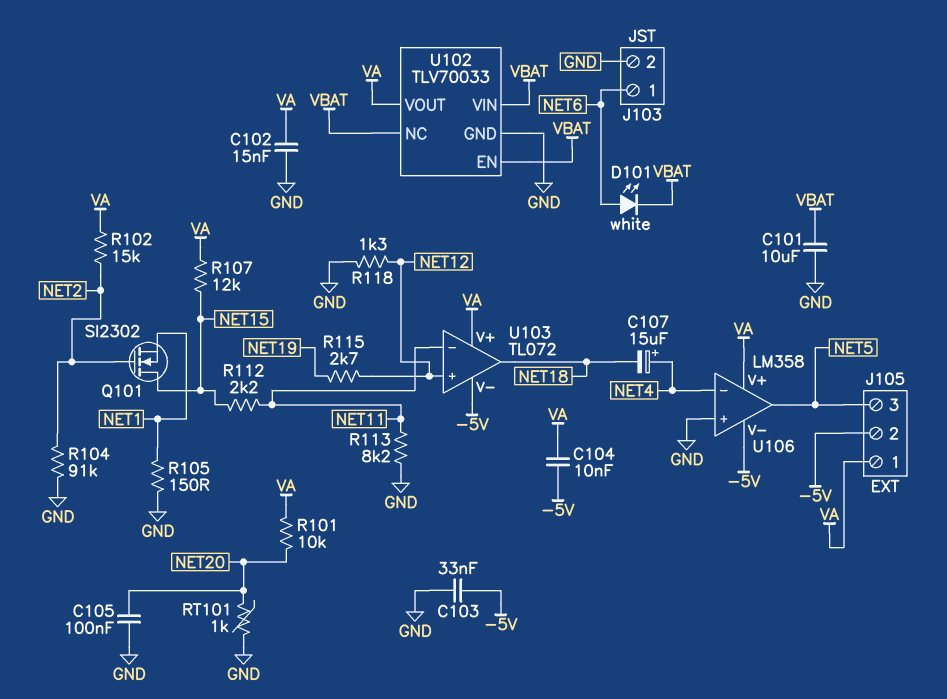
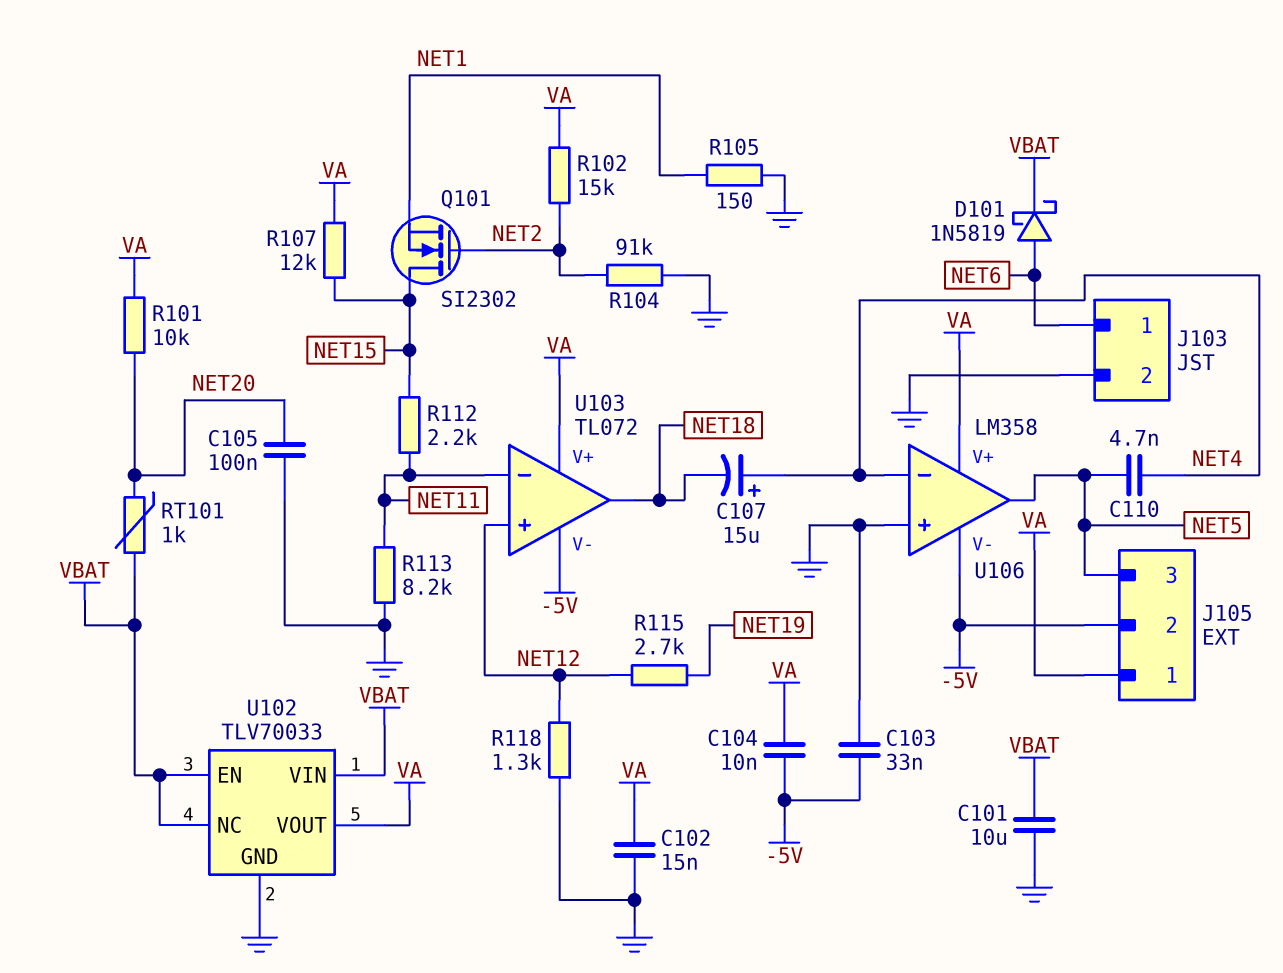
C110: none -> 4.7nF (NET4, NET5)
D101: LED white (A NET6, K VBAT) -> schottky 1N5819 (A NET6, K VBAT)
RT101: 1k (GND, NET20) -> 1k (NET20, VBAT)

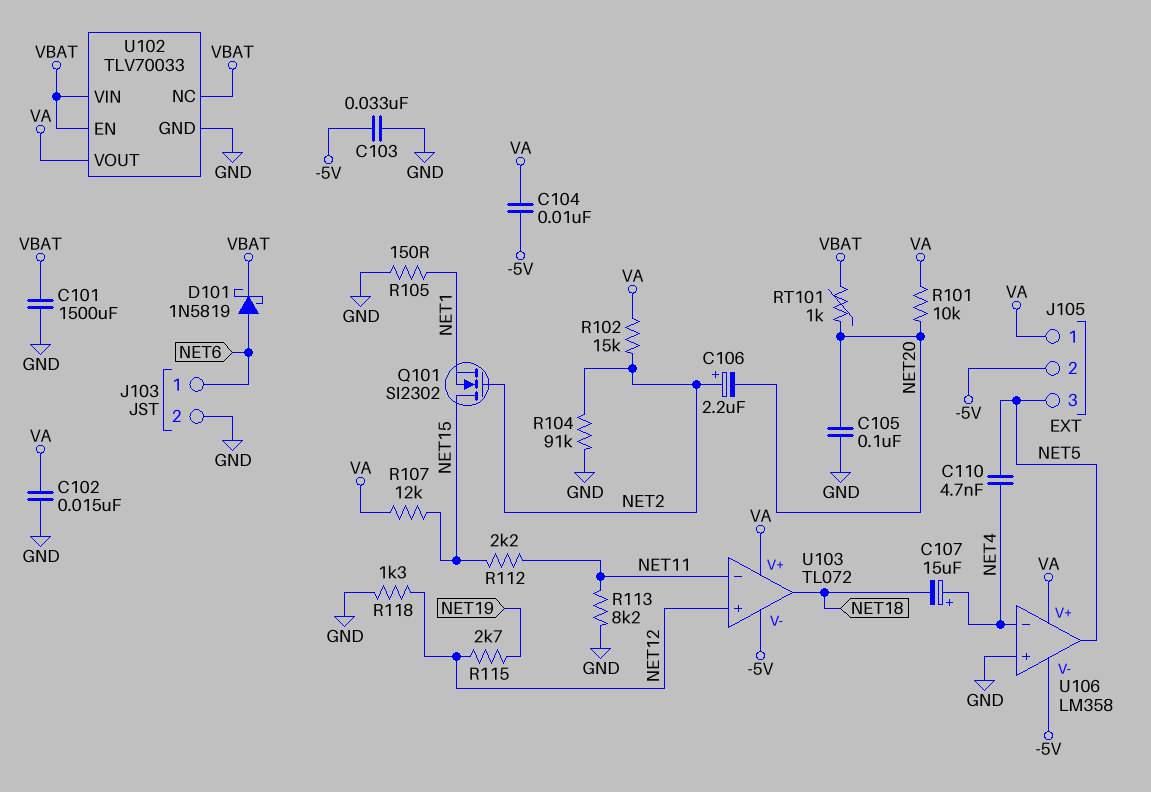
C101: 10uF (GND, VBAT) -> 1500uF (GND, VBAT)
C106: none -> 2.2uF (plus NET2, minus NET20)

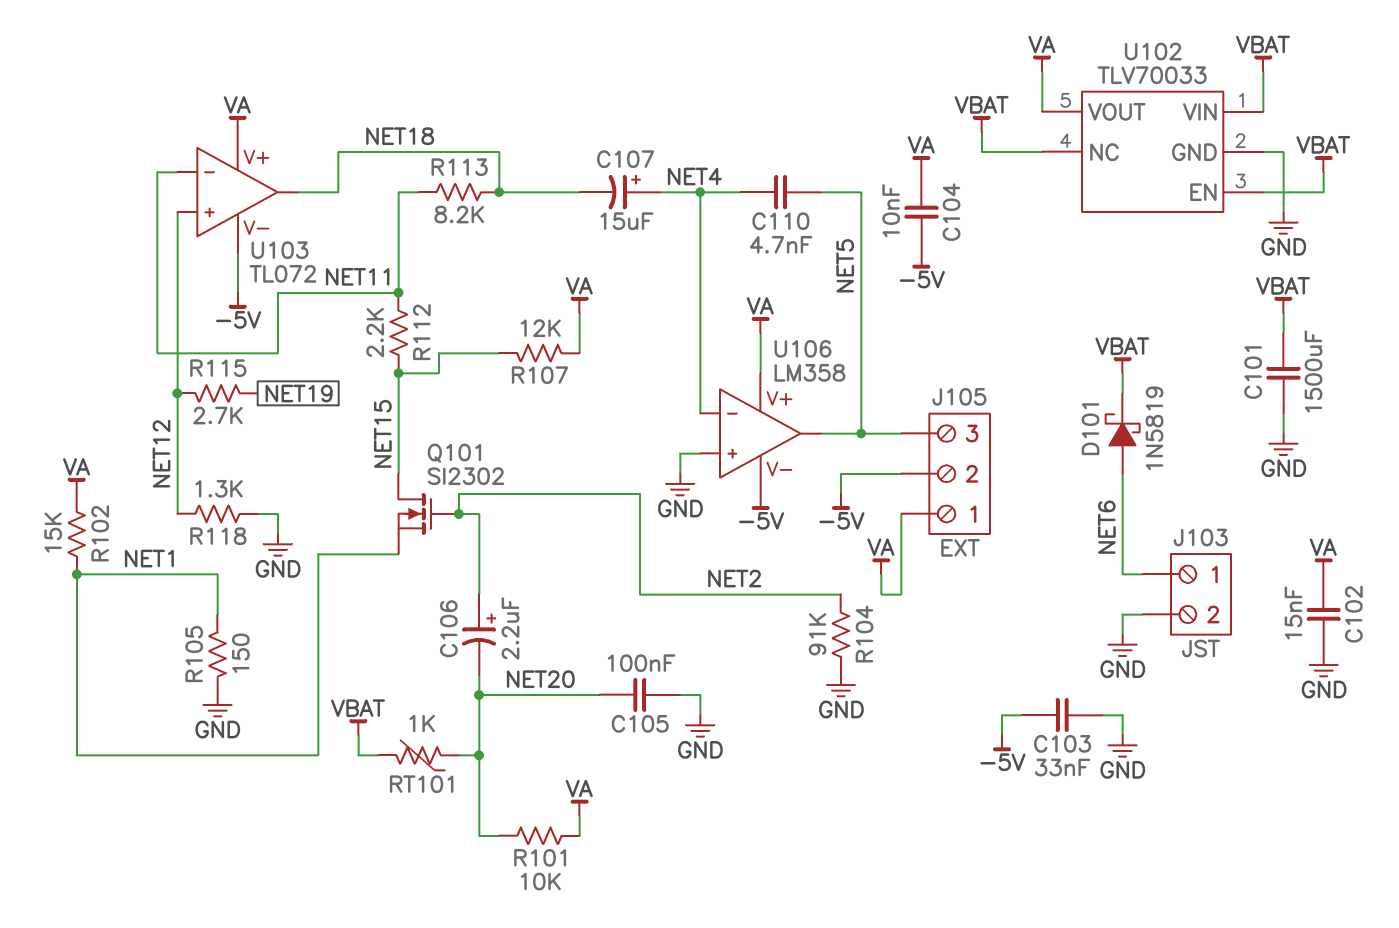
R102: 15k (NET2, VA) -> 15k (NET1, VA)
R113: 8.2k (GND, NET11) -> 8.2k (NET11, NET18)

